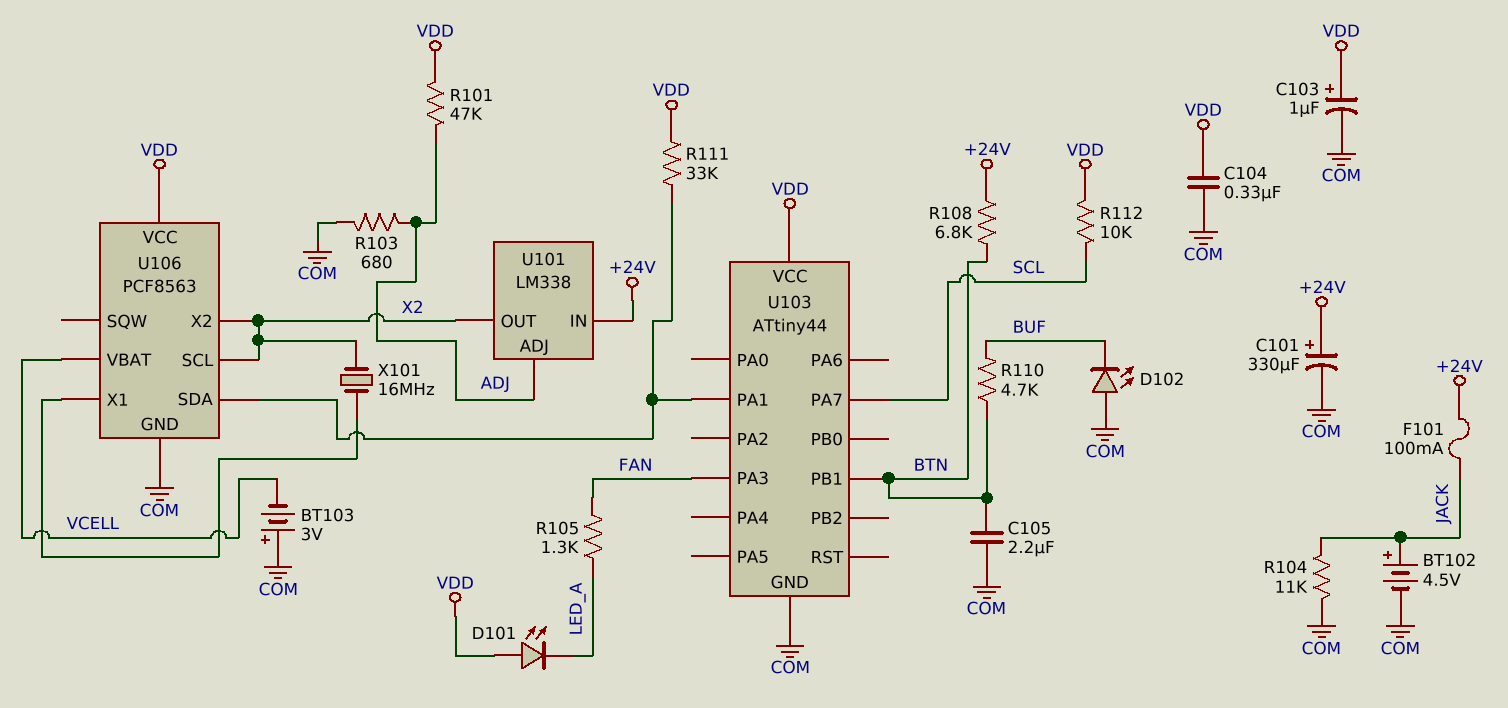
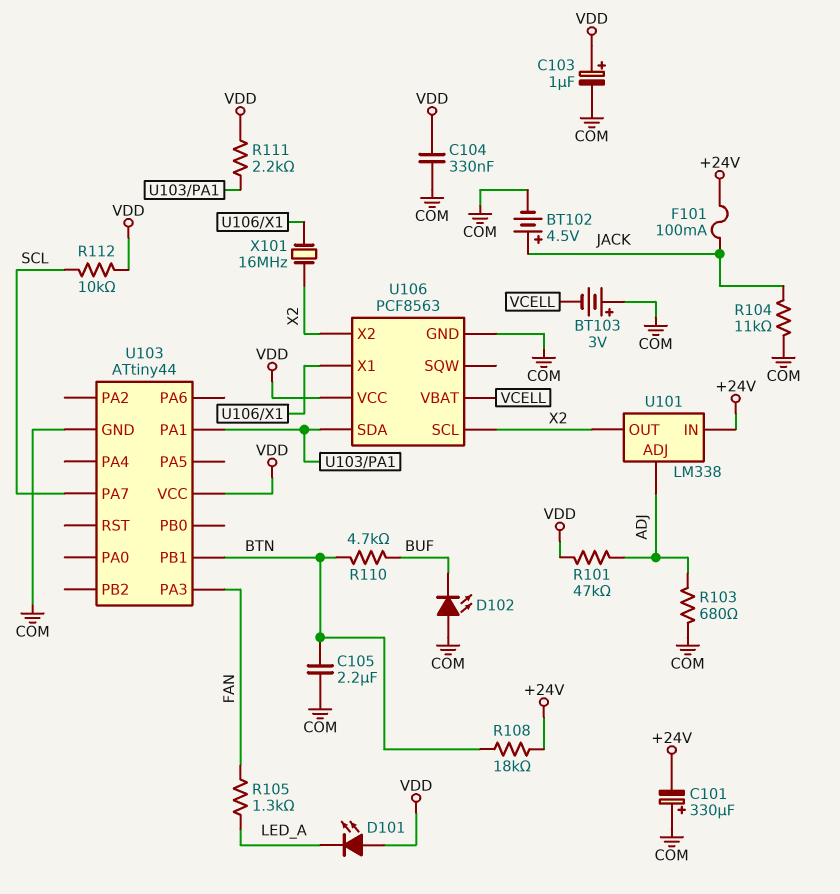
C101: 330uF (plus +24V, minus COM) -> 330uF (plus COM, minus +24V)
R108: 6.8k (+24V, BTN) -> 18k (+24V, BTN)
R111: 33k (U103/PA1, VDD) -> 2.2k (U103/PA1, VDD)

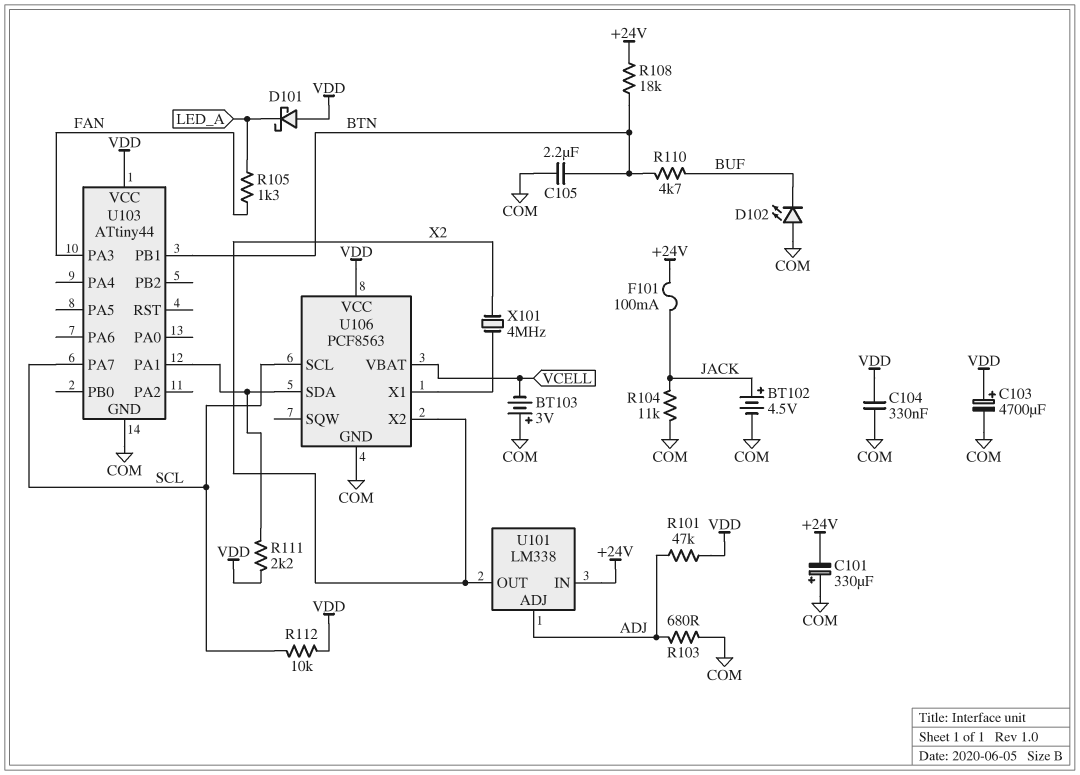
C103: 1uF (plus VDD, minus COM) -> 4700uF (plus VDD, minus COM)
D101: LED (A VDD, K LED_A) -> schottky (A VDD, K LED_A)
U106 pin SCL: X2 -> SCL
X101: 16MHz (U106/X1, X2) -> 4MHz (U106/X1, X2)

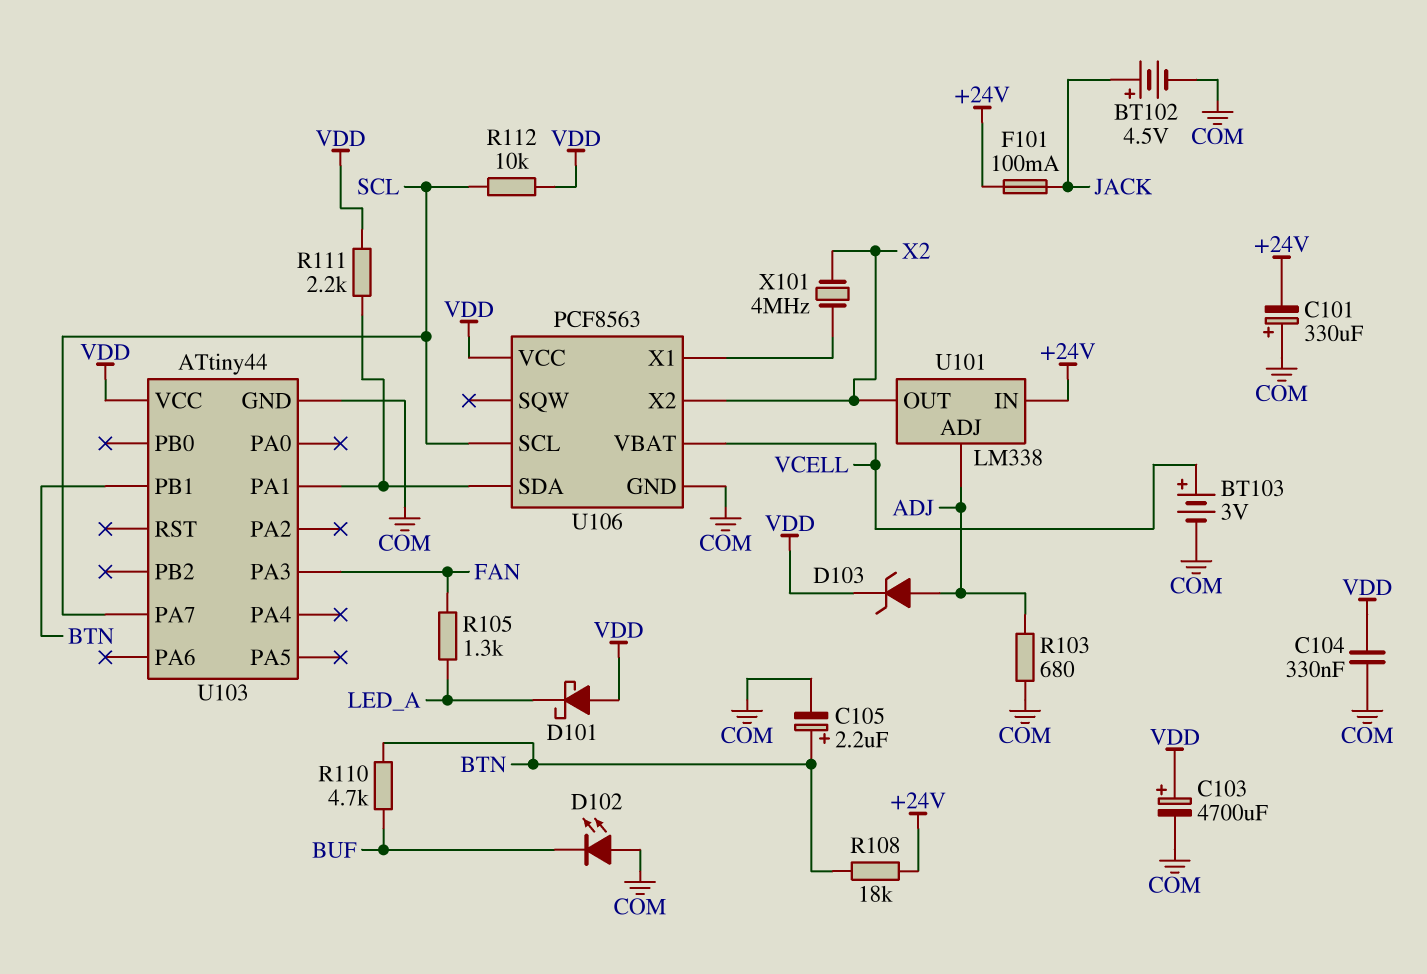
BT103: 3V (plus COM, minus VCELL) -> 3V (plus VCELL, minus COM)
C105: 2.2uF (BTN, COM) -> 2.2uF (plus BTN, minus COM)
D103: none -> zener (A ADJ, K VDD)
R101: 47k (ADJ, VDD) -> none
R104: 11k (COM, JACK) -> none

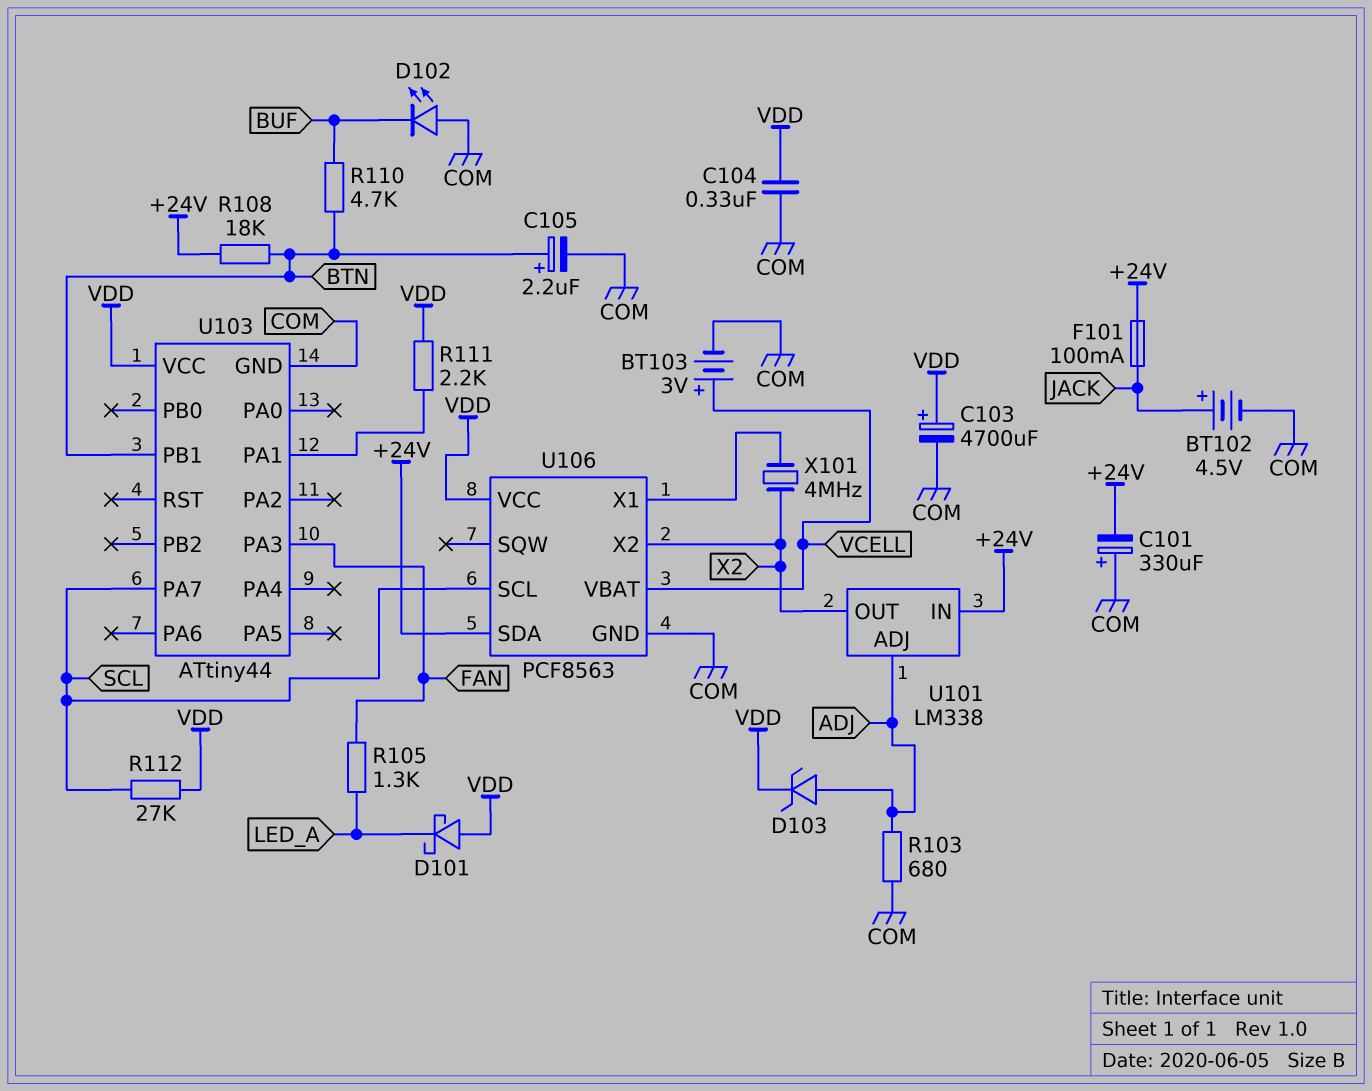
R112: 10k (SCL, VDD) -> 27k (SCL, VDD)
U106 pin SDA: U103/PA1 -> +24V

